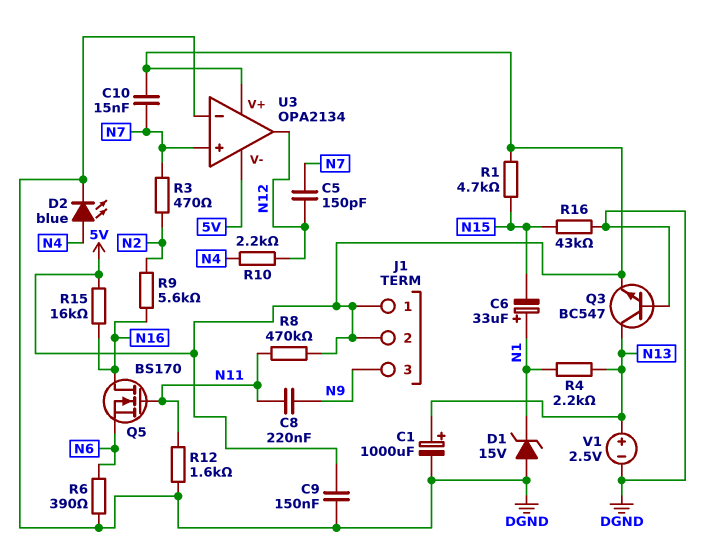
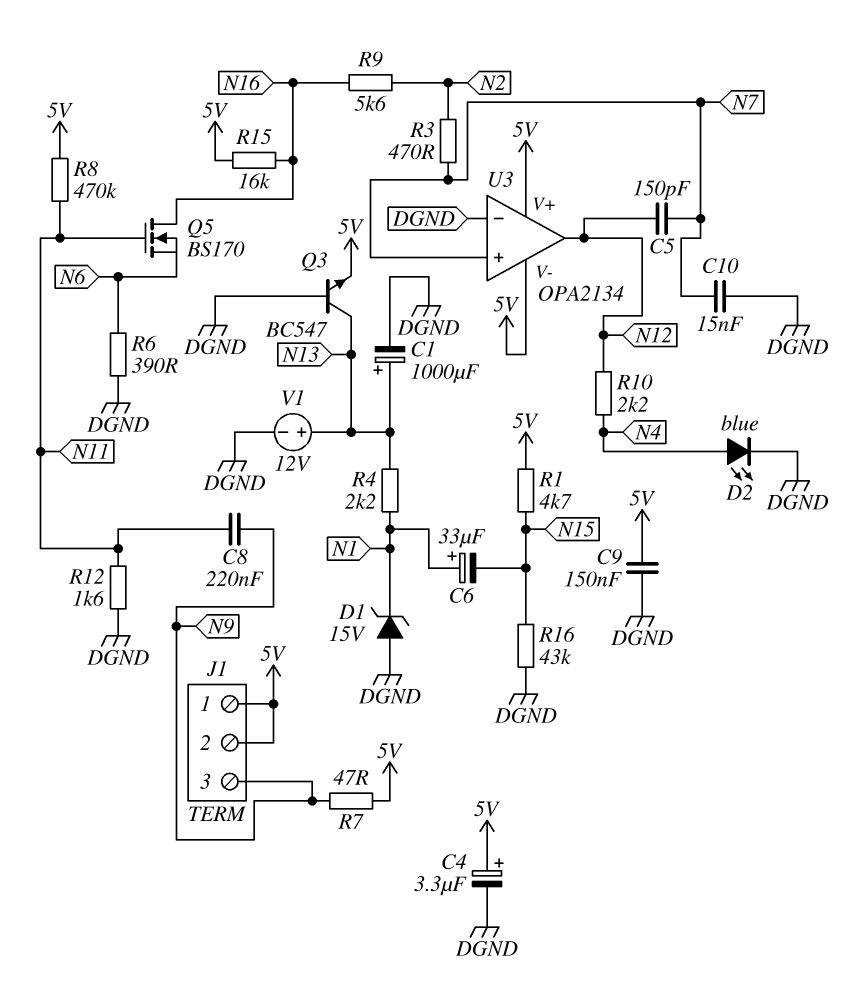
C4: none -> 3.3uF (plus 5V, minus DGND)
C10: 15nF (5V, N7) -> 15nF (DGND, N7)
R7: none -> 47 (5V, N9)
V1: 2.5V (plus N13, minus DGND) -> 12V (plus N13, minus DGND)

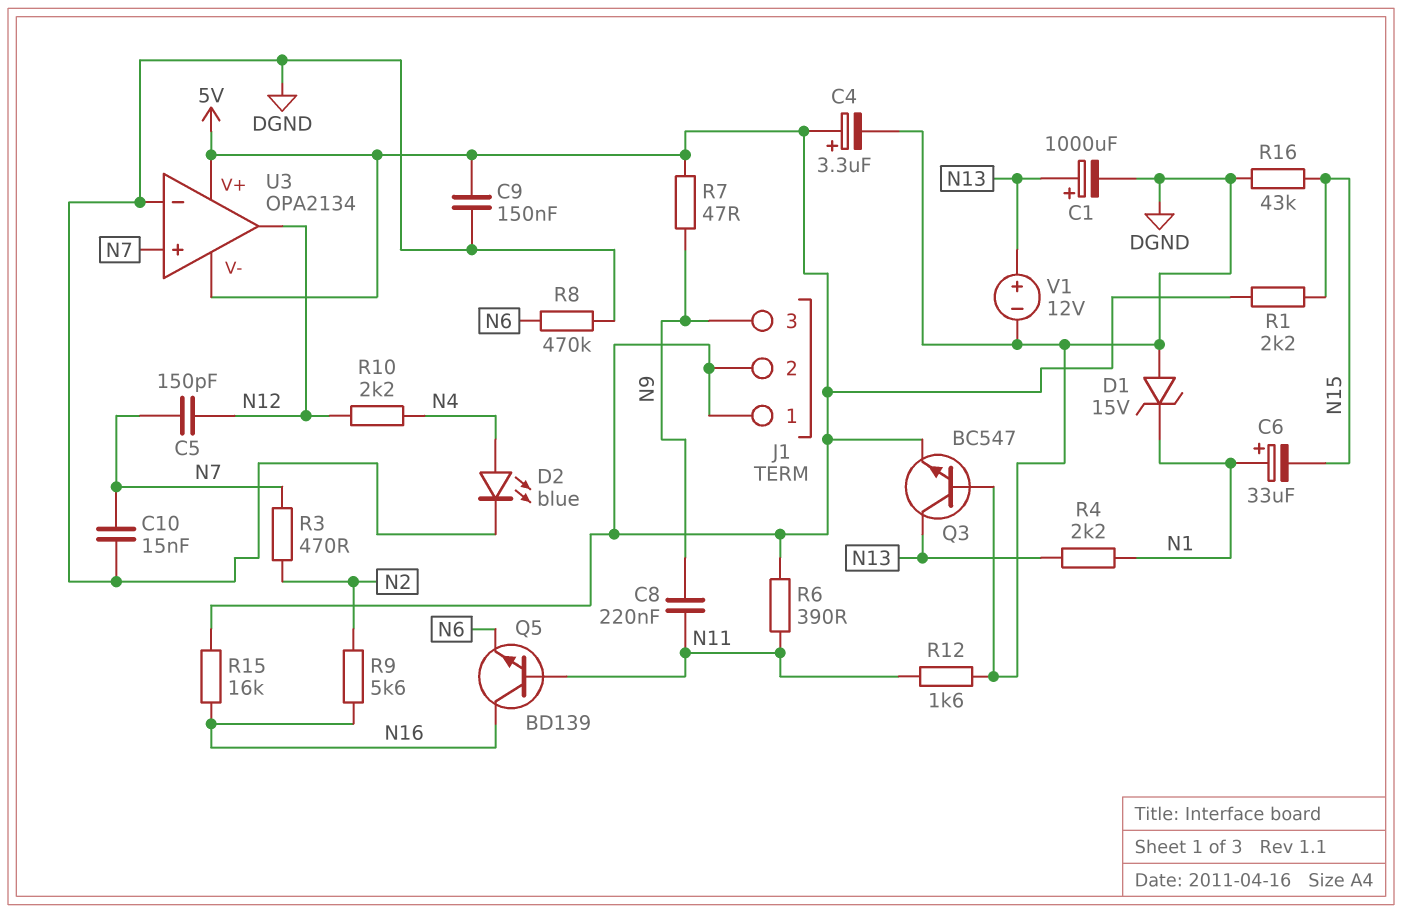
Q5: NMOS BS170 (G N11, D N16, S N6) -> NPN BD139 (B N11, C N16, E N6)
R1: 4.7k (5V, N15) -> 2.2k (5V, N15)
R6: 390 (DGND, N6) -> 390 (5V, N11)
R8: 470k (5V, N11) -> 470k (DGND, N6)

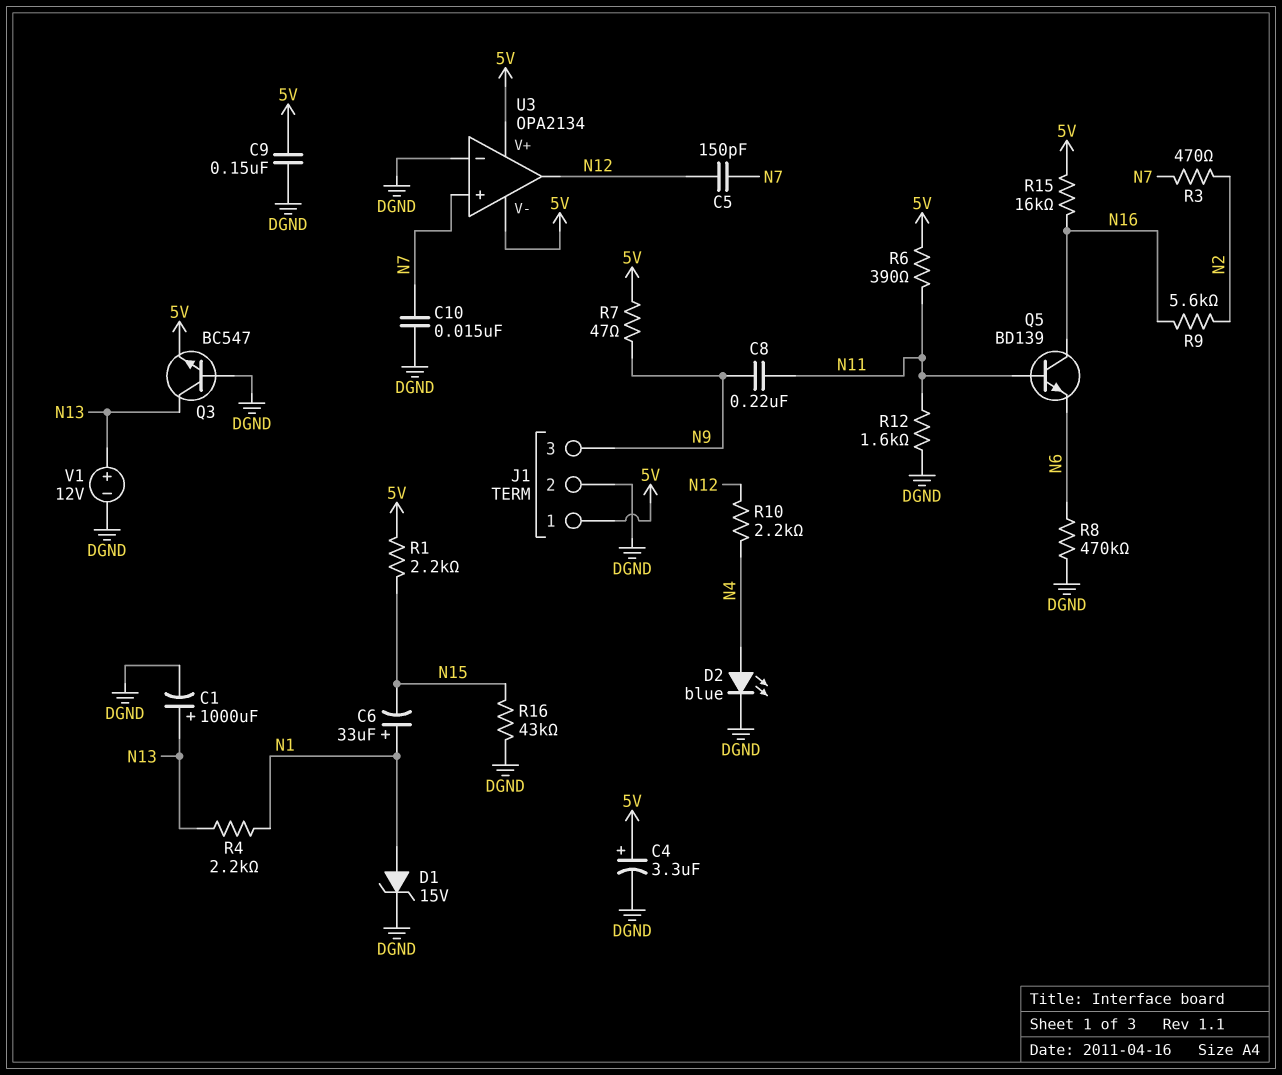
D1: zener 15V (A DGND, K N1) -> zener 15V (A N1, K DGND)
J1 pin 2: 5V -> DGND

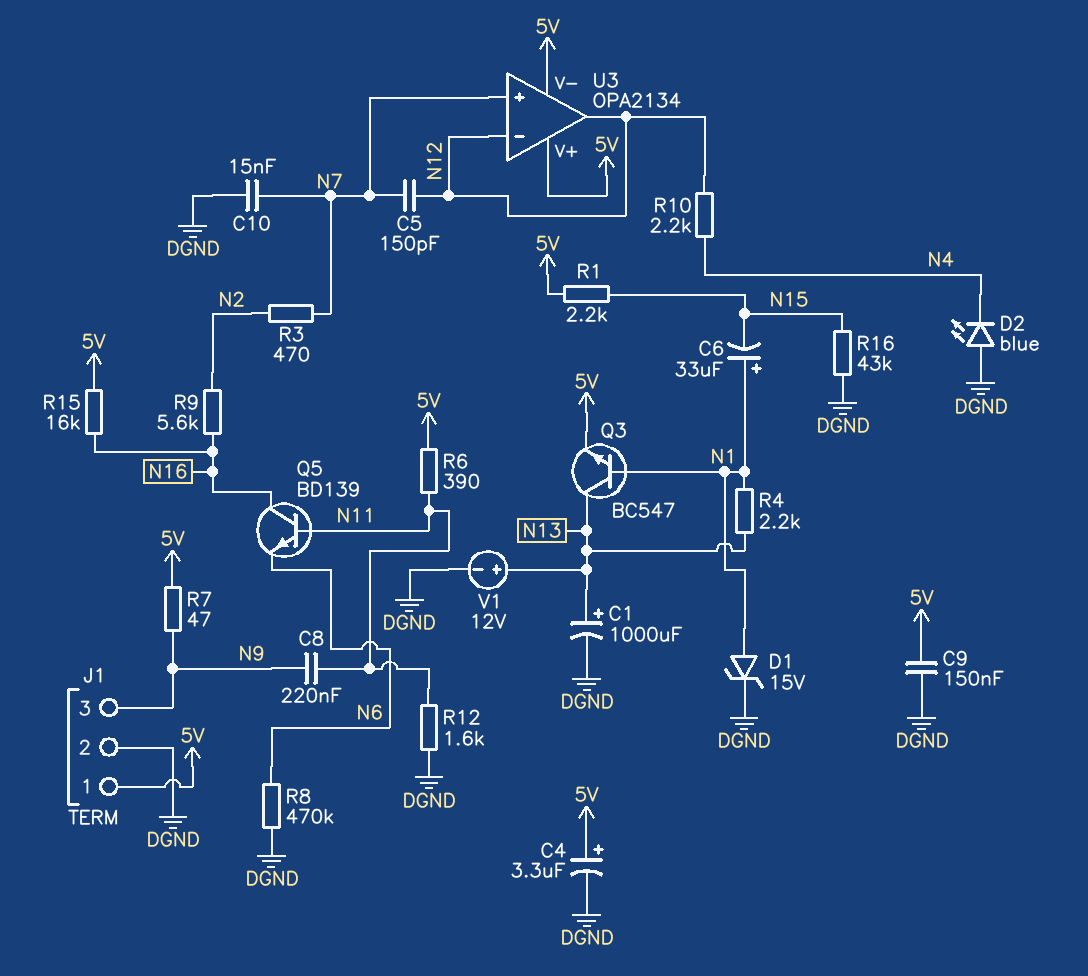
D2: LED blue (A N4, K DGND) -> LED blue (A DGND, K N4)
Q3: NPN BC547 (B DGND, C N13, E 5V) -> NPN BC547 (B N1, C N13, E 5V)
U3 pin in-: DGND -> N12

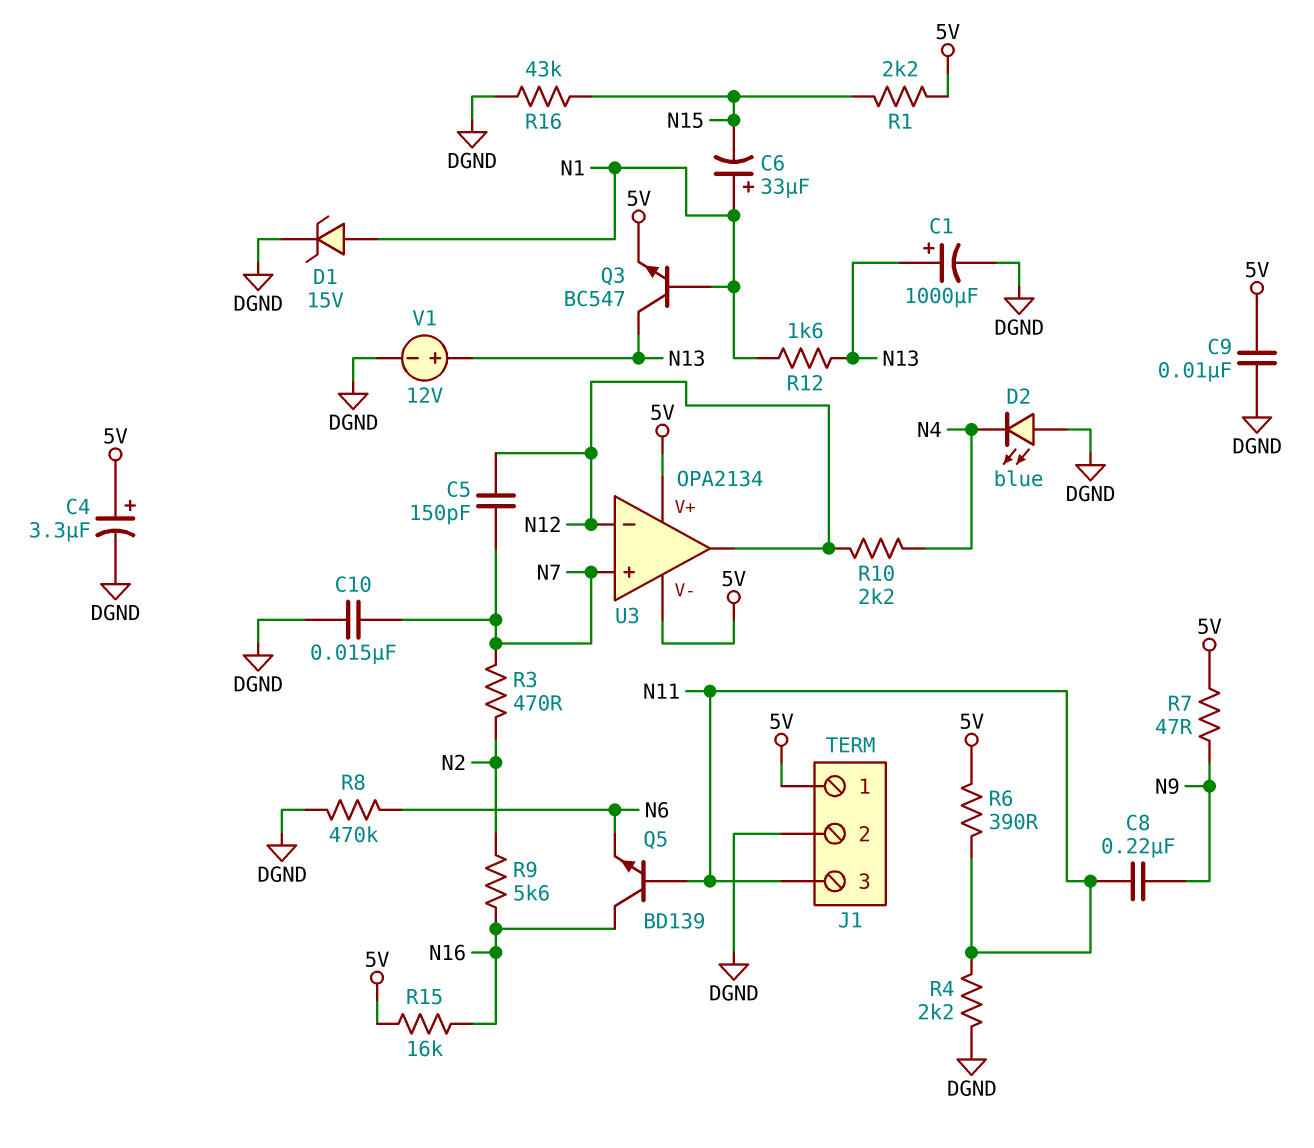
C9: 150nF (5V, DGND) -> 10nF (5V, DGND)
J1 pin 3: N9 -> N11
R4: 2.2k (N1, N13) -> 2.2k (DGND, N11)
R12: 1.6k (DGND, N11) -> 1.6k (N1, N13)

